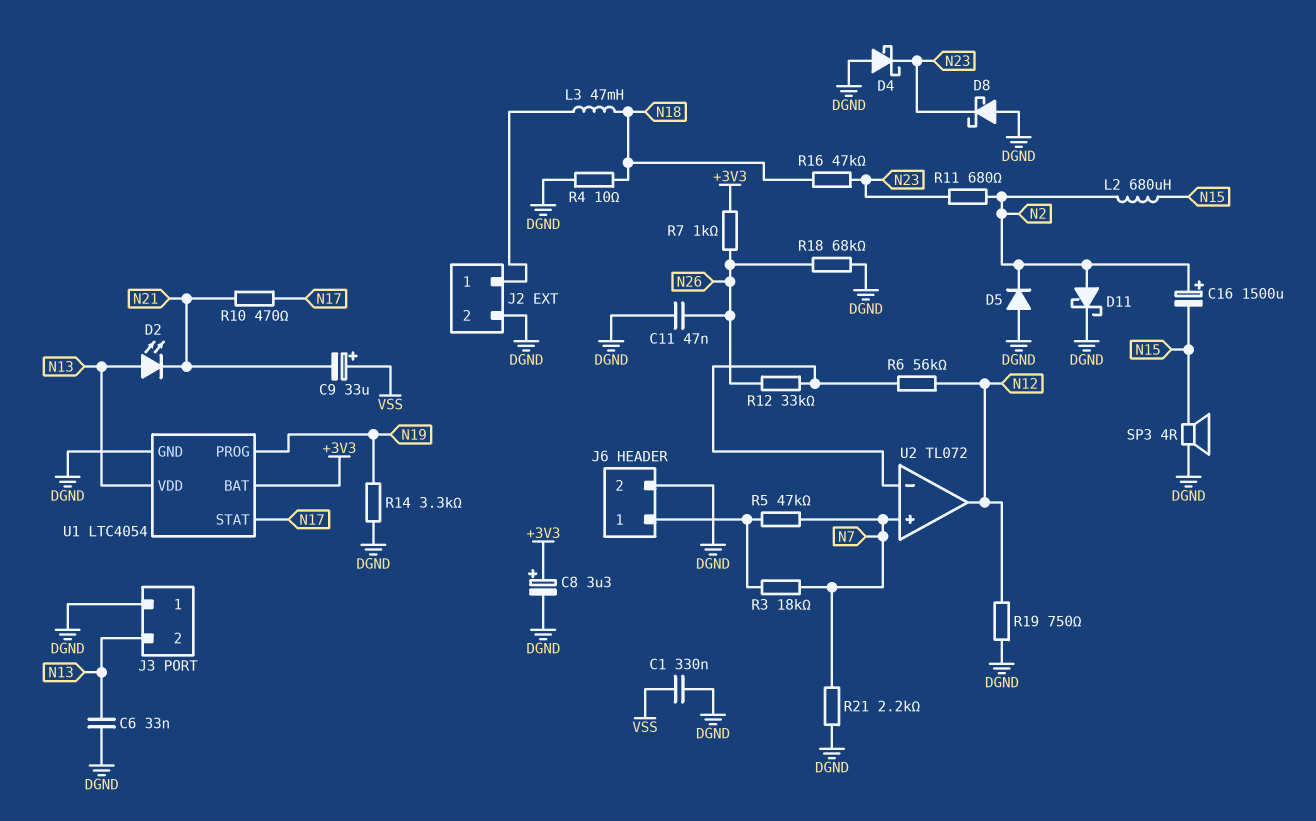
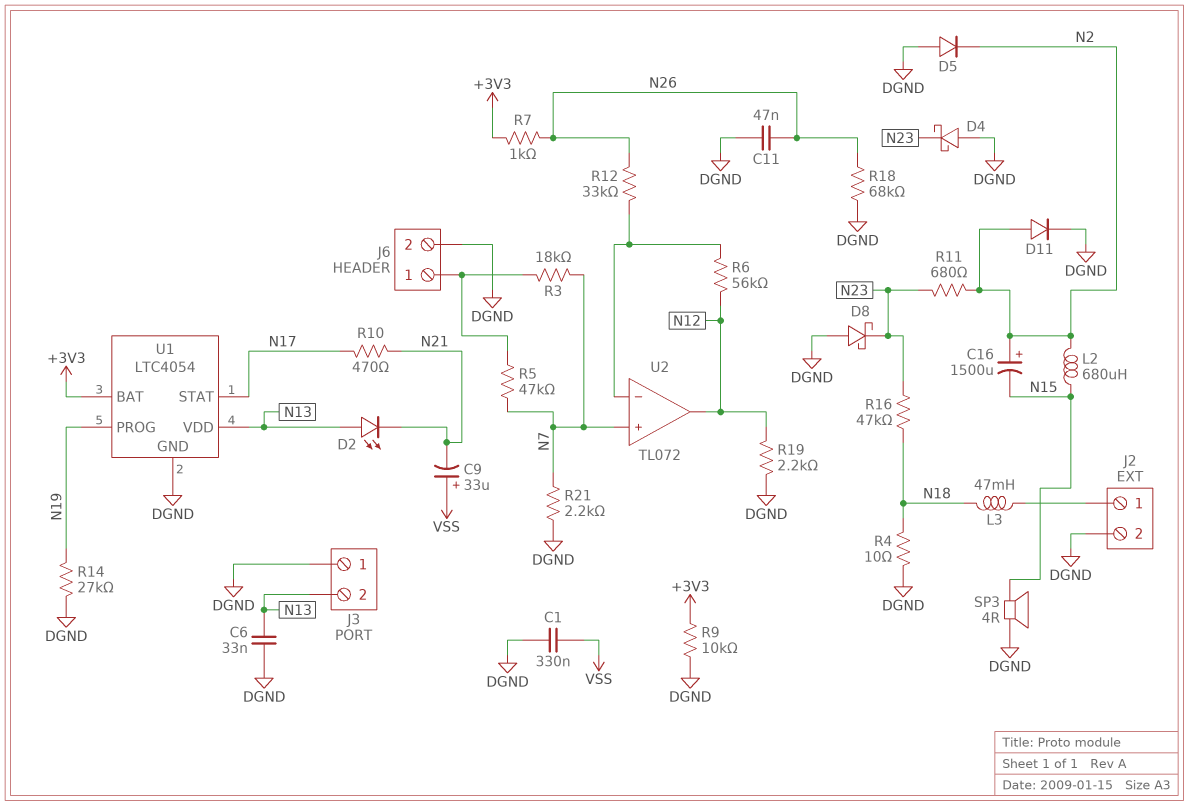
C8: 3.3uF (plus +3V3, minus DGND) -> none
D11: schottky (A N2, K DGND) -> diode (A N2, K DGND)
R9: none -> 10k (+3V3, DGND)
R14: 3.3k (DGND, N19) -> 27k (DGND, N19)
R19: 750 (DGND, N12) -> 2.2k (DGND, N12)

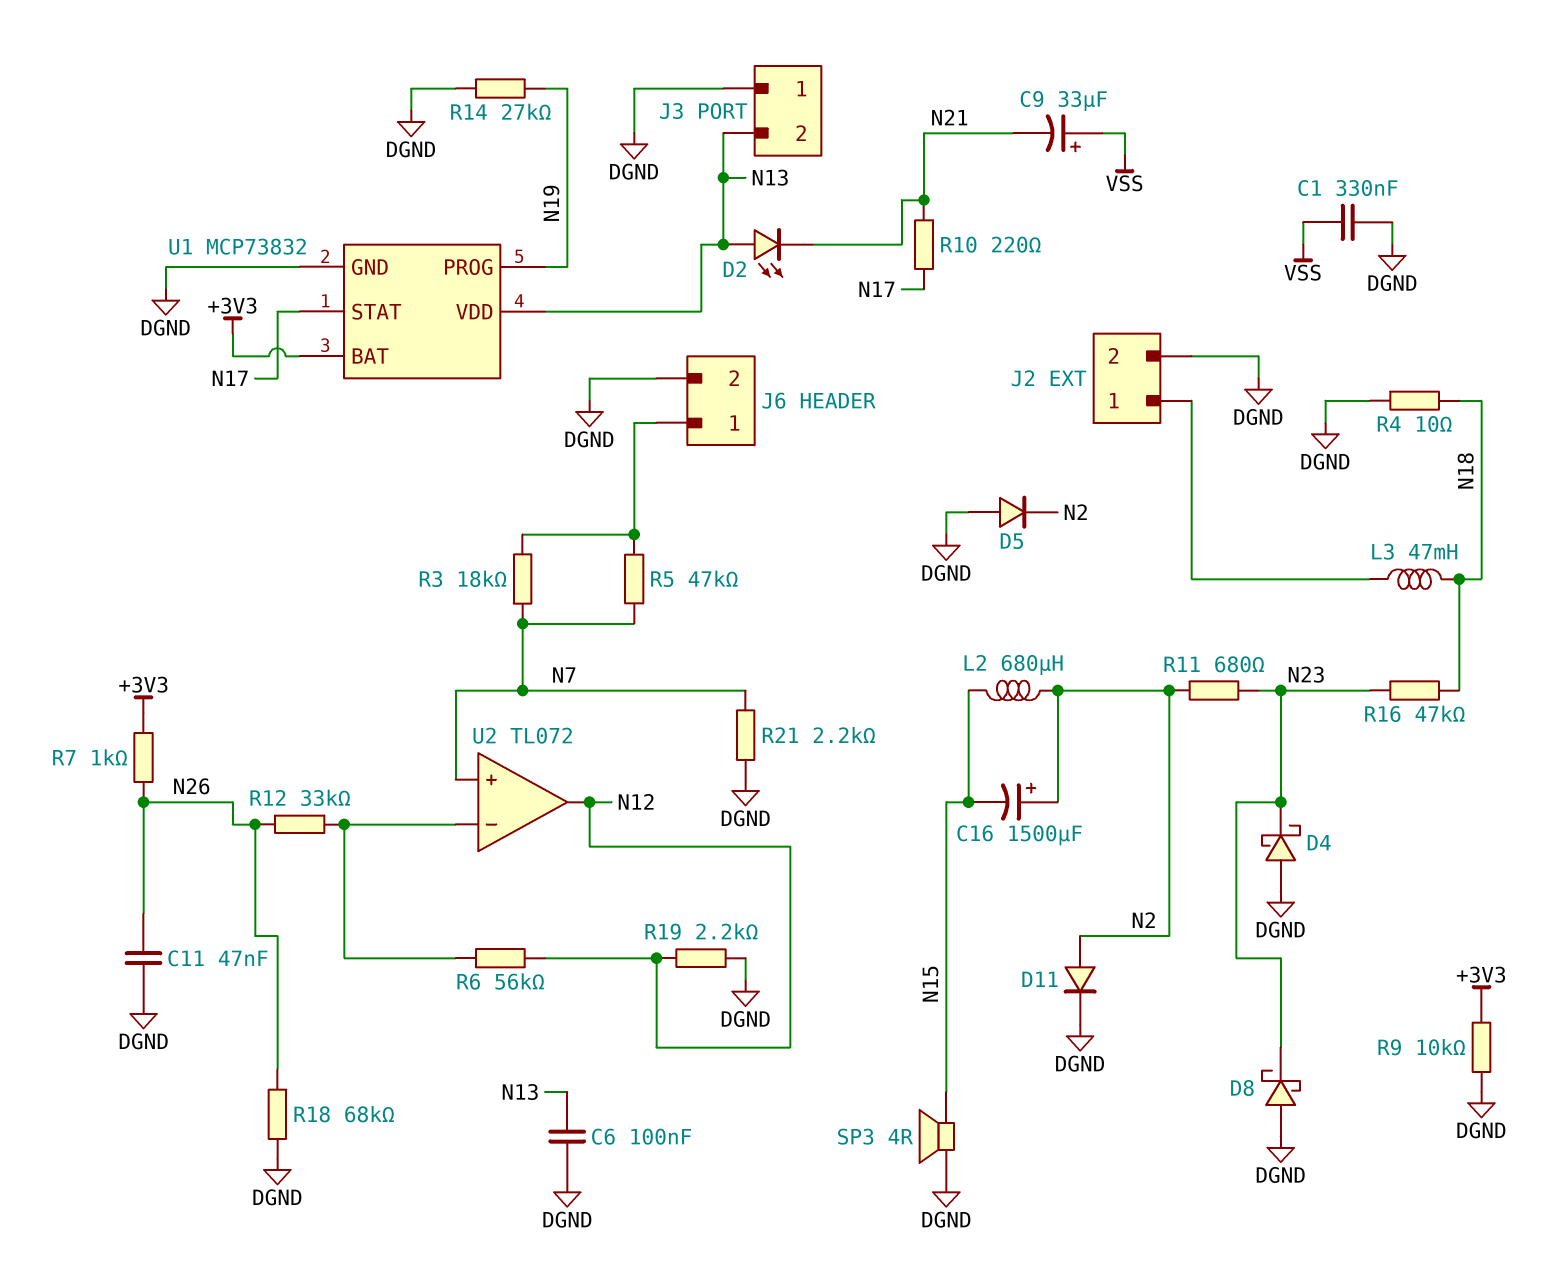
C6: 33nF (DGND, N13) -> 100nF (DGND, N13)
R10: 470 (N17, N21) -> 220 (N17, N21)
U1: LTC4054 -> MCP73832

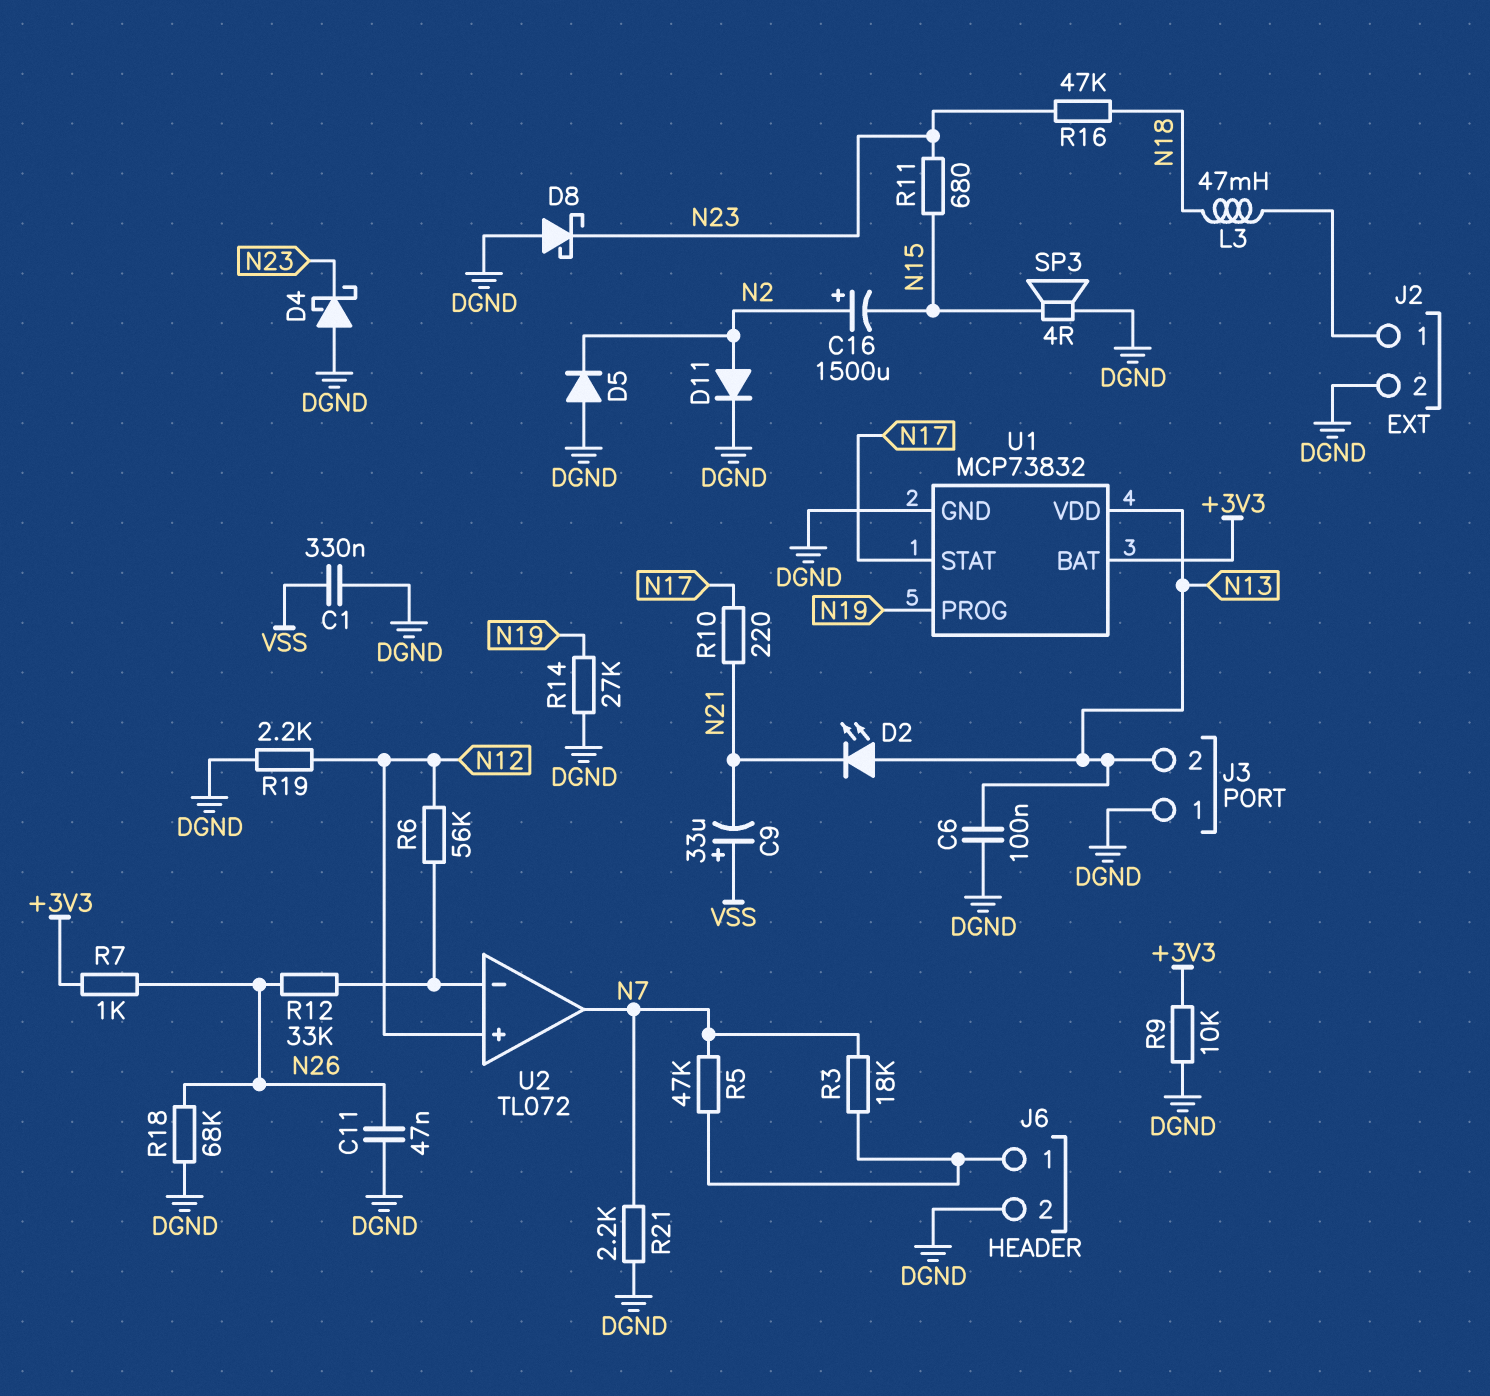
L2: 680uH (N2, N15) -> none
R4: 10 (DGND, N18) -> none
R11: 680 (N2, N23) -> 680 (N15, N23)
U2 pin in+: N7 -> N12
U2 pin out: N12 -> N7

